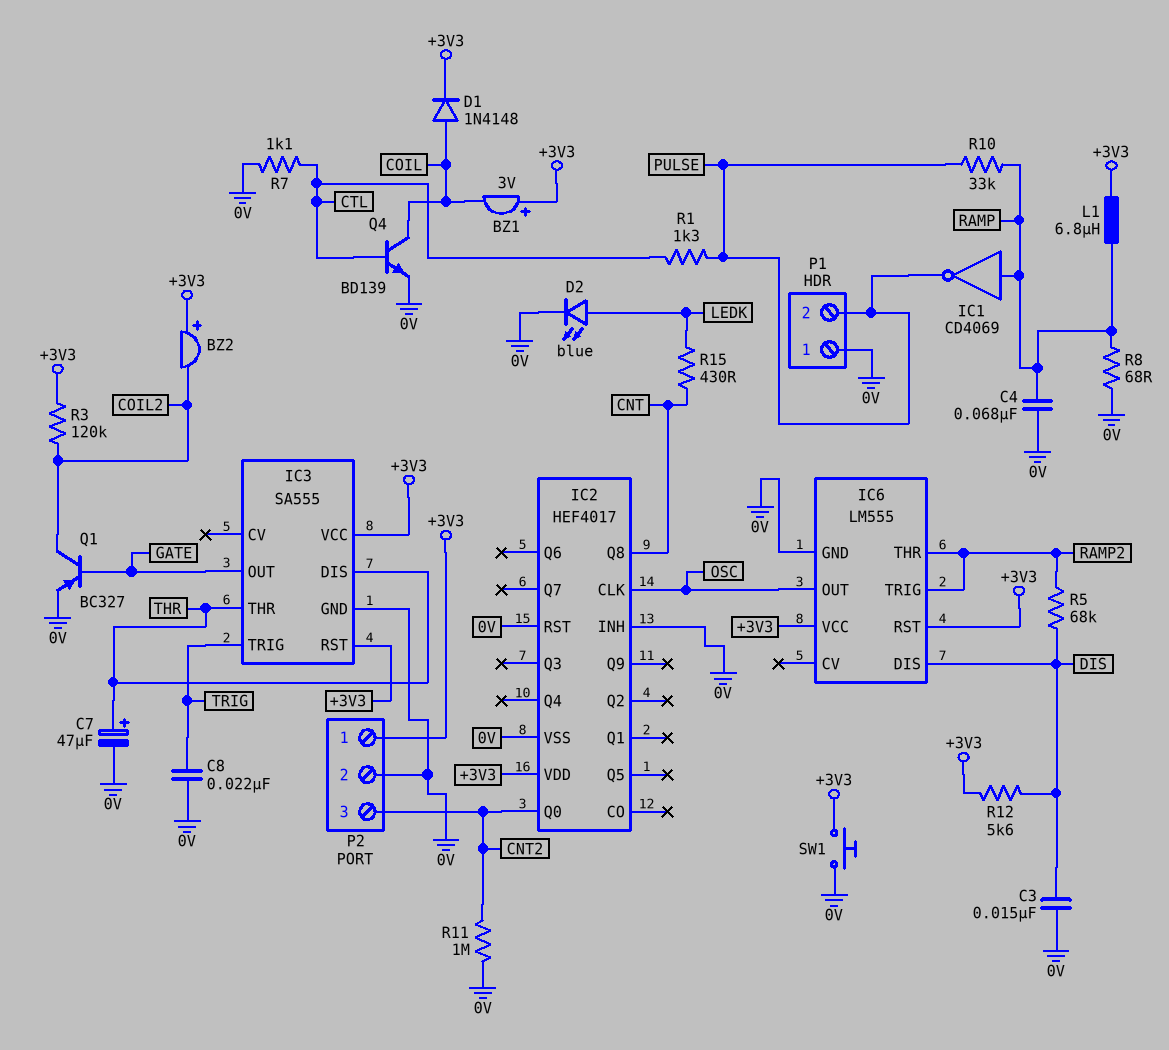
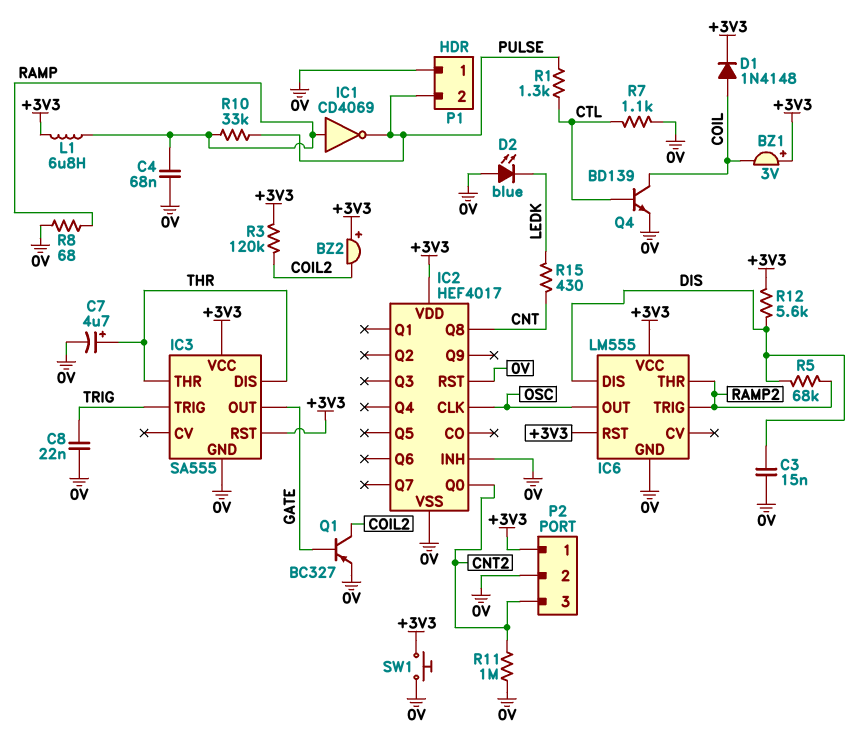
C7: 47uF (plus THR, minus 0V) -> 4.7uF (plus THR, minus 0V)
D2: LED blue (A LEDK, K 0V) -> LED blue (A 0V, K LEDK)

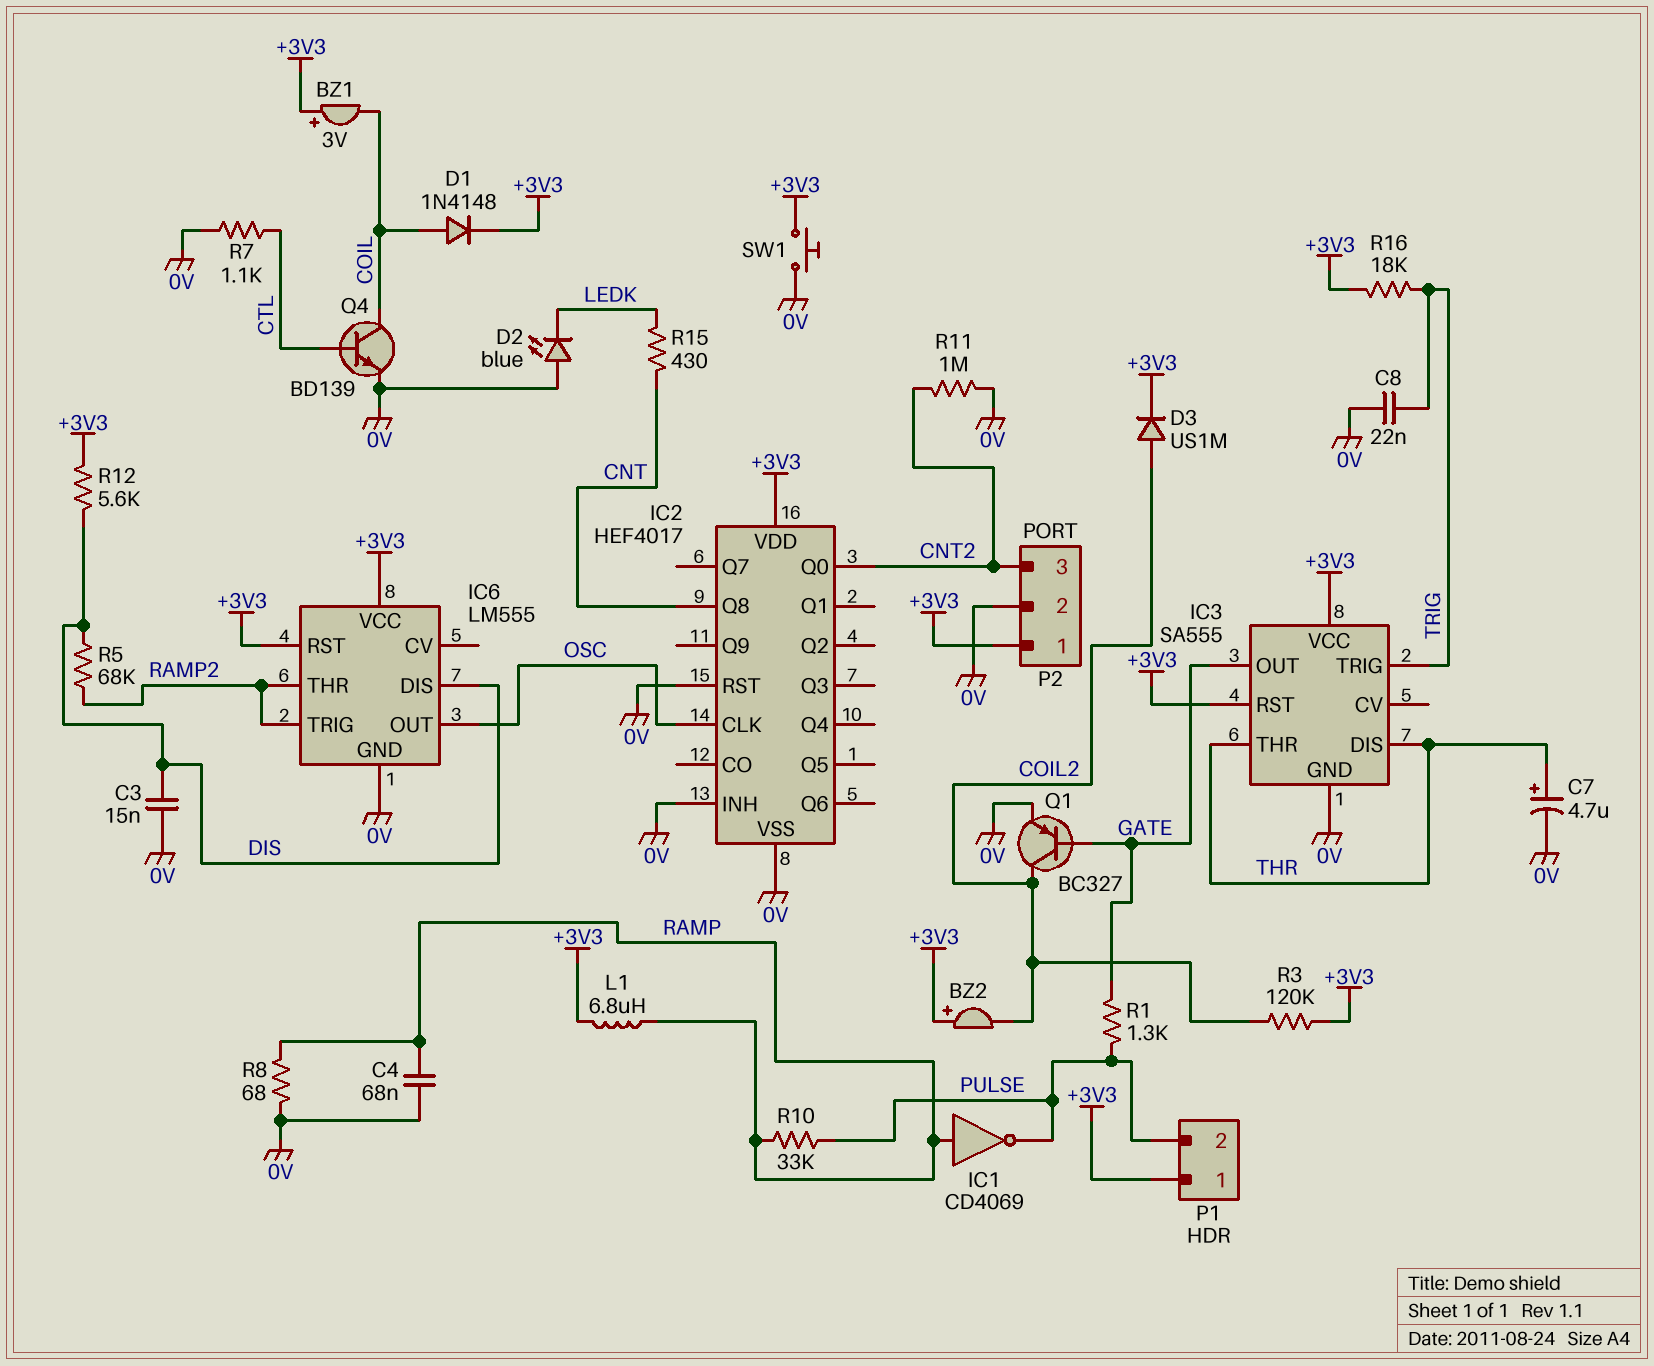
D3: none -> diode US1M (A COIL2, K +3V3)
P1 pin 1: 0V -> +3V3
R1: 1.3k (CTL, PULSE) -> 1.3k (GATE, PULSE)
R16: none -> 18k (+3V3, TRIG)

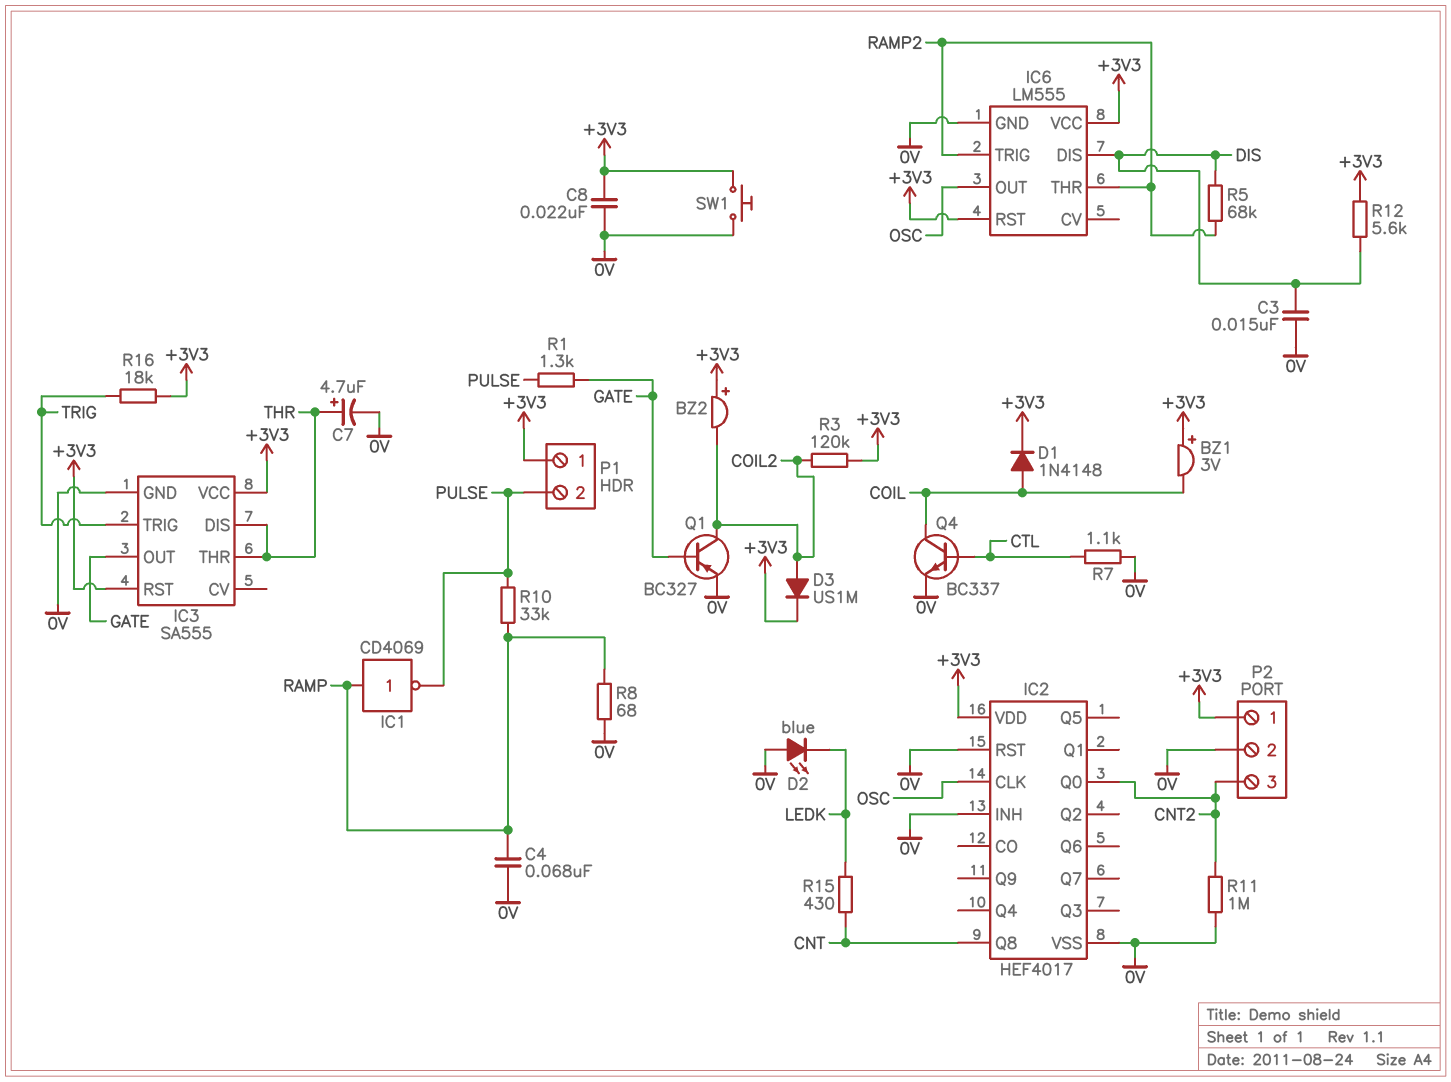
C8: 22nF (0V, TRIG) -> 22nF (+3V3, 0V)
L1: 6.8uH (+3V3, RAMP) -> none
Q4: NPN BD139 (B CTL, C COIL, E 0V) -> NPN BC337 (B CTL, C COIL, E 0V)

